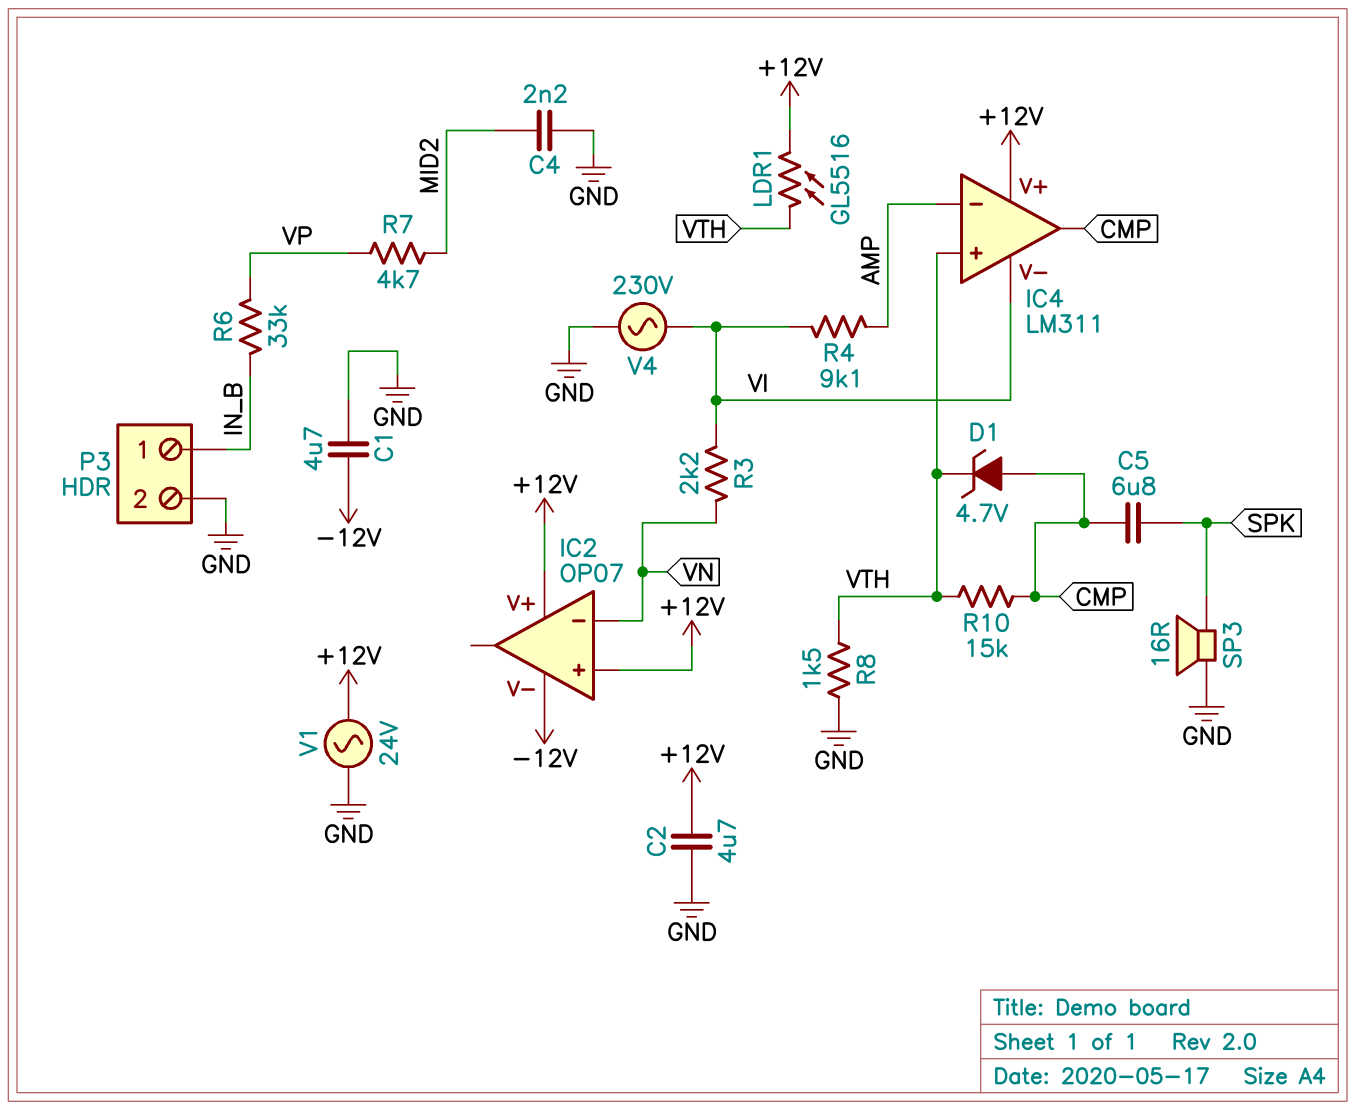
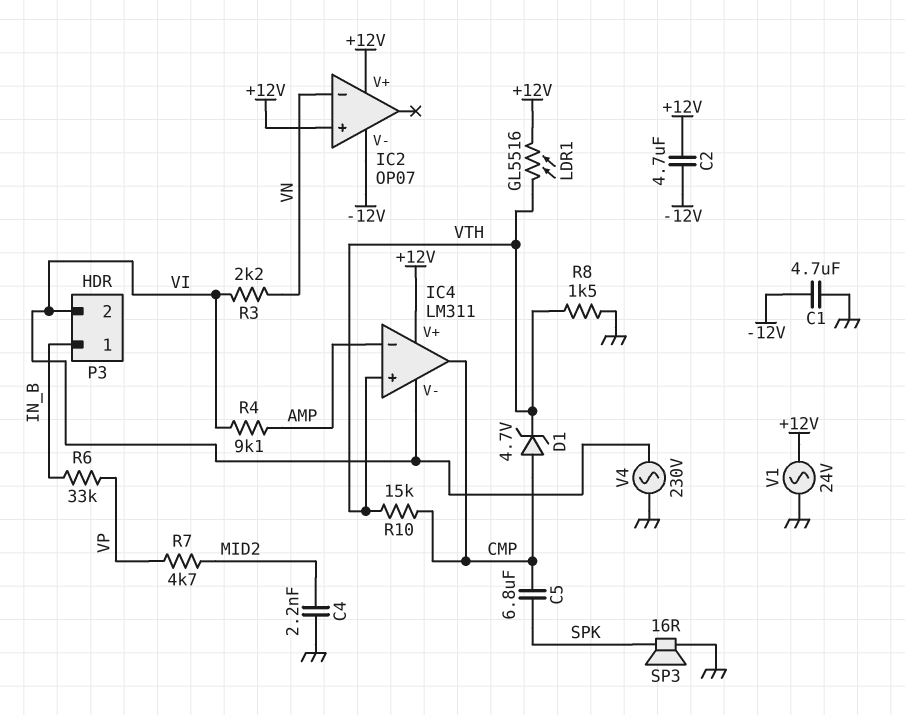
C2: 4.7uF (+12V, GND) -> 4.7uF (+12V, -12V)
P3 pin 2: GND -> VI

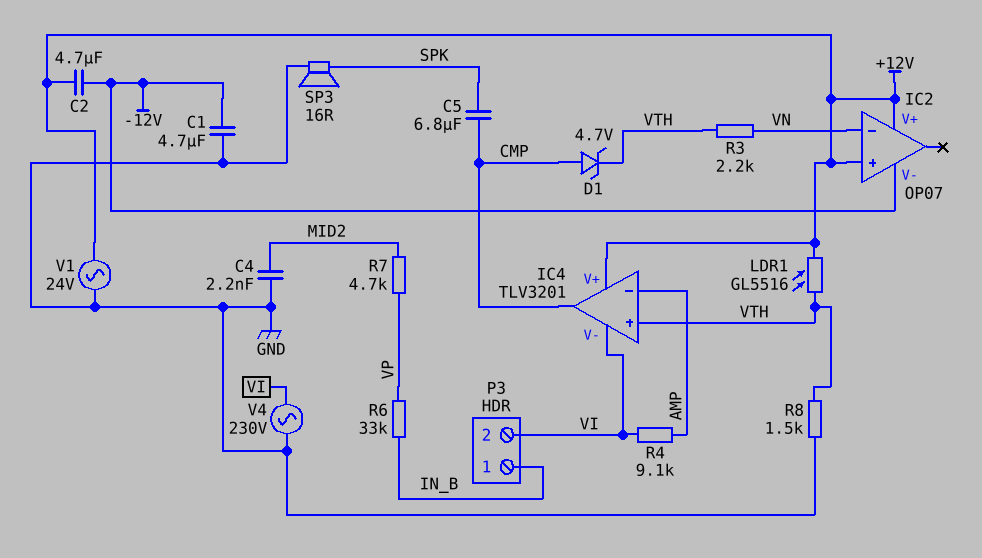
IC4: LM311 -> TLV3201
R3: 2.2k (VI, VN) -> 2.2k (VN, VTH)
R10: 15k (CMP, VTH) -> none

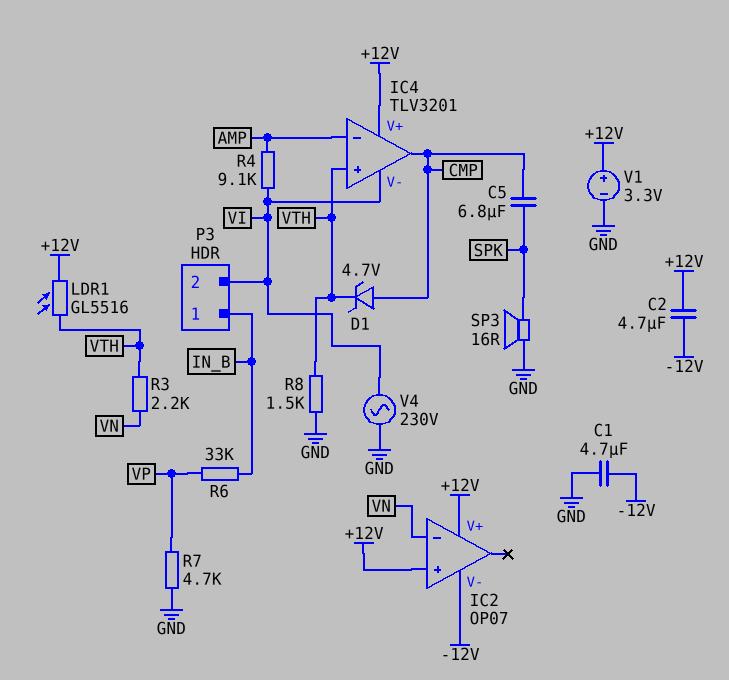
C4: 2.2nF (GND, MID2) -> none
R7: 4.7k (MID2, VP) -> 4.7k (GND, VP)
V1: AC 24V (+12V, GND) -> 3.3V (plus +12V, minus GND)

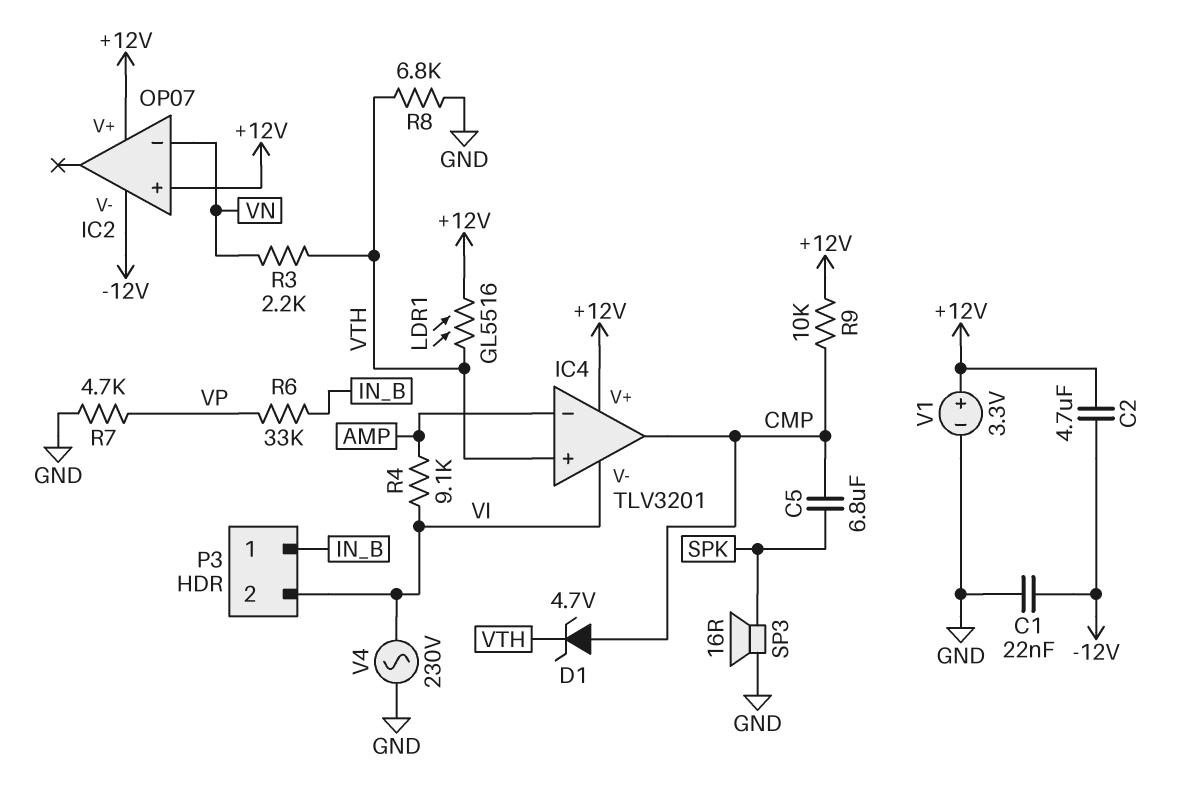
C1: 4.7uF (-12V, GND) -> 22nF (-12V, GND)
R8: 1.5k (GND, VTH) -> 6.8k (GND, VTH)
R9: none -> 10k (+12V, CMP)

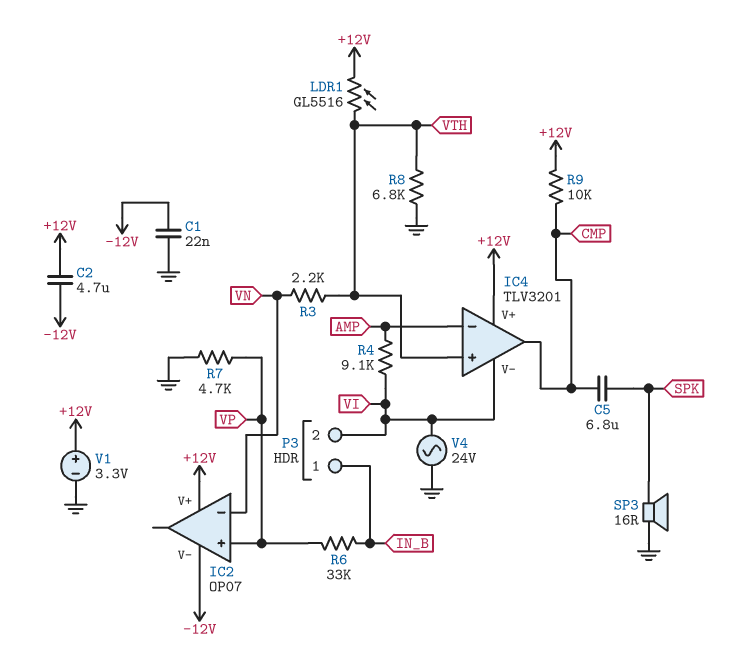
D1: zener 4.7V (A CMP, K VTH) -> none
IC2 pin in+: +12V -> VP
V4: AC 230V (GND, VI) -> AC 24V (GND, VI)

